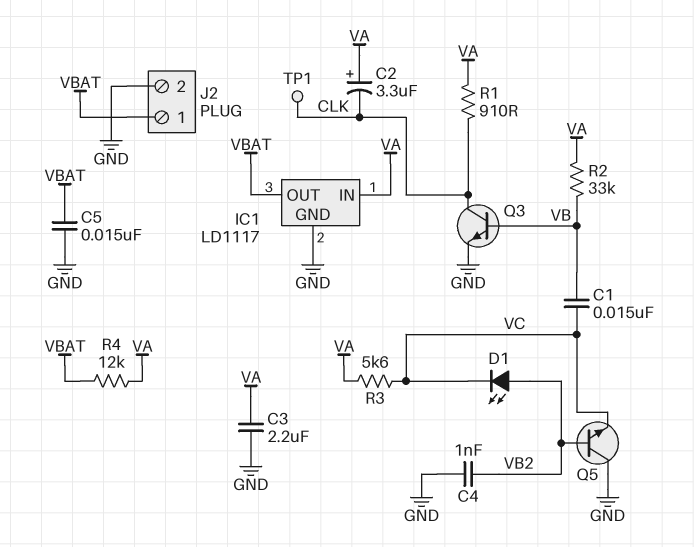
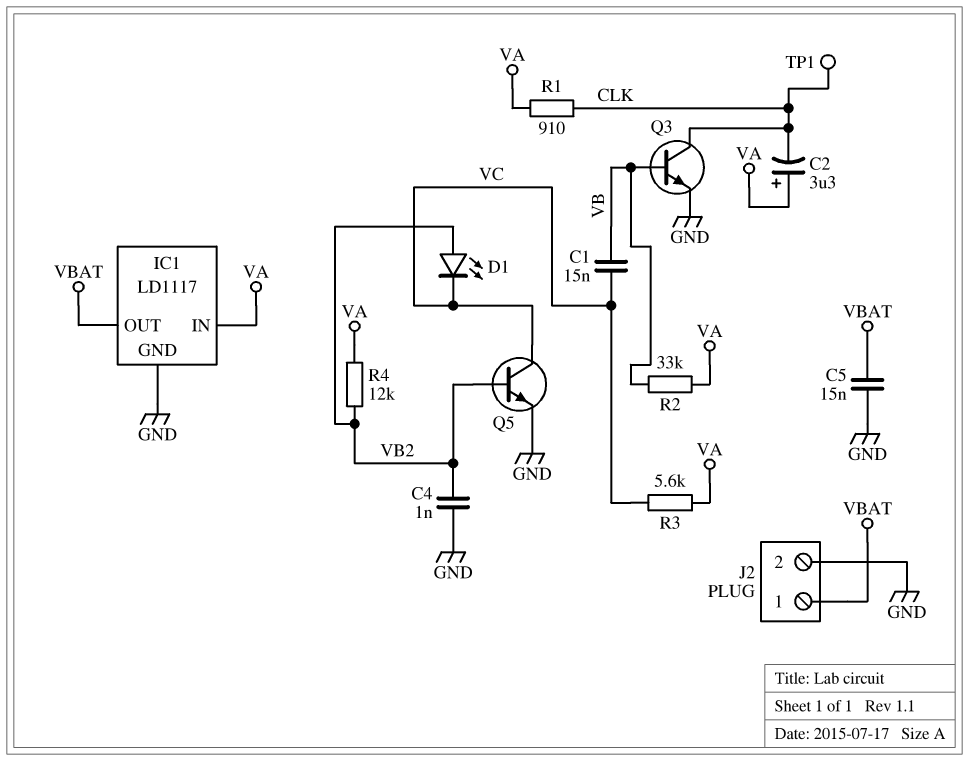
C3: 2.2uF (GND, VA) -> none
Q5: NPN (B VB2, C GND, E VC) -> NPN (B VB2, C VC, E GND)
R4: 12k (VA, VBAT) -> 12k (VA, VB2)

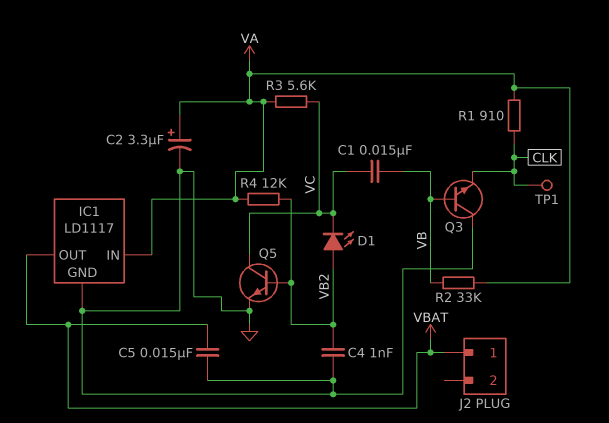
C2: 3.3uF (plus VA, minus CLK) -> 3.3uF (plus VA, minus GND)
J2 pin 2: GND -> none
Q3: NPN (B VB, C CLK, E GND) -> NPN (B VB, C GND, E CLK)

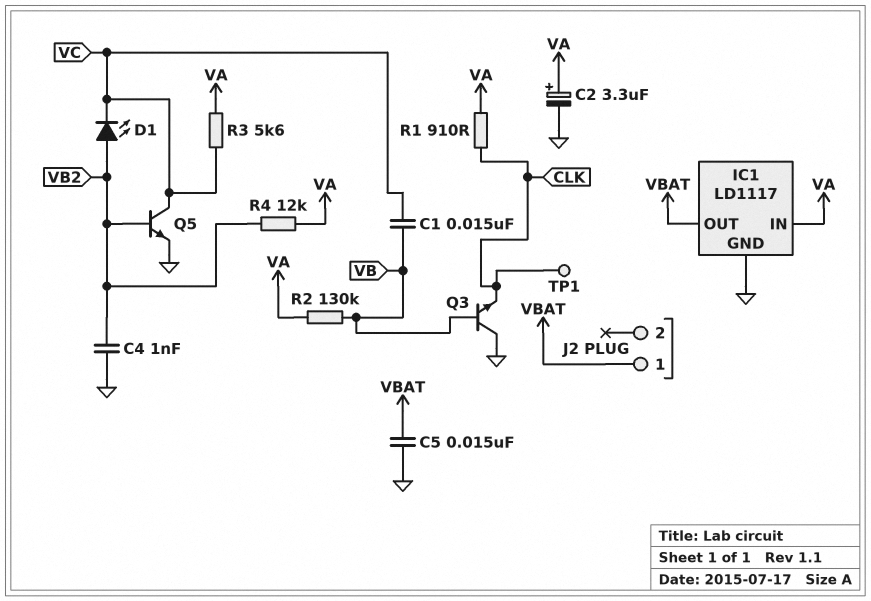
R2: 33k (VA, VB) -> 130k (VA, VB)

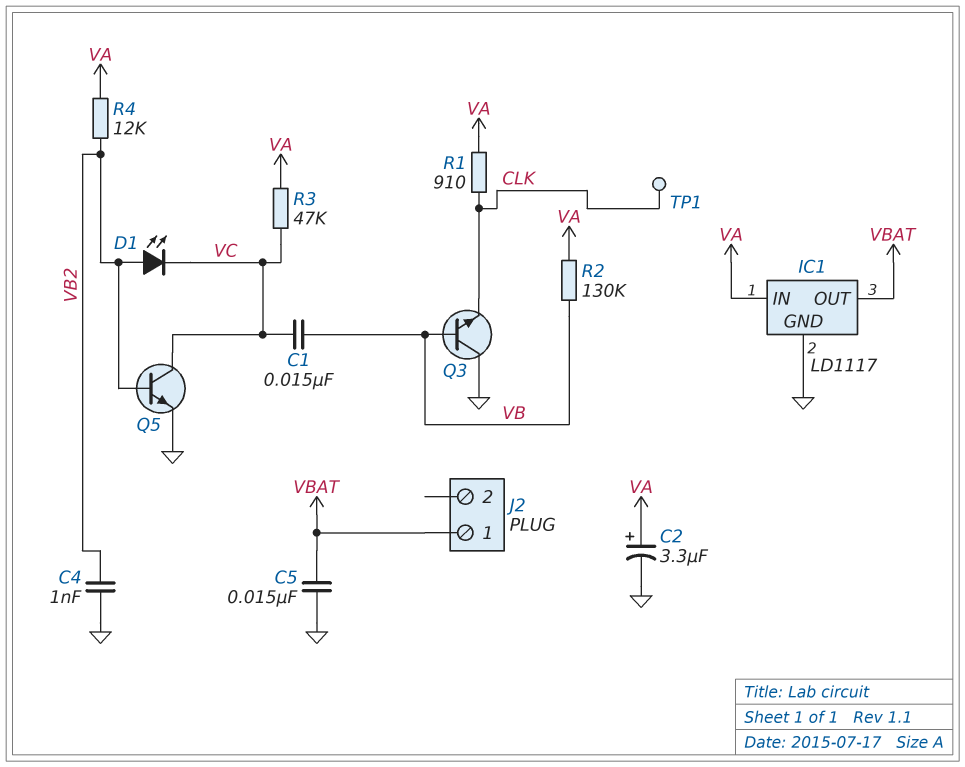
R3: 5.6k (VA, VC) -> 47k (VA, VC)

